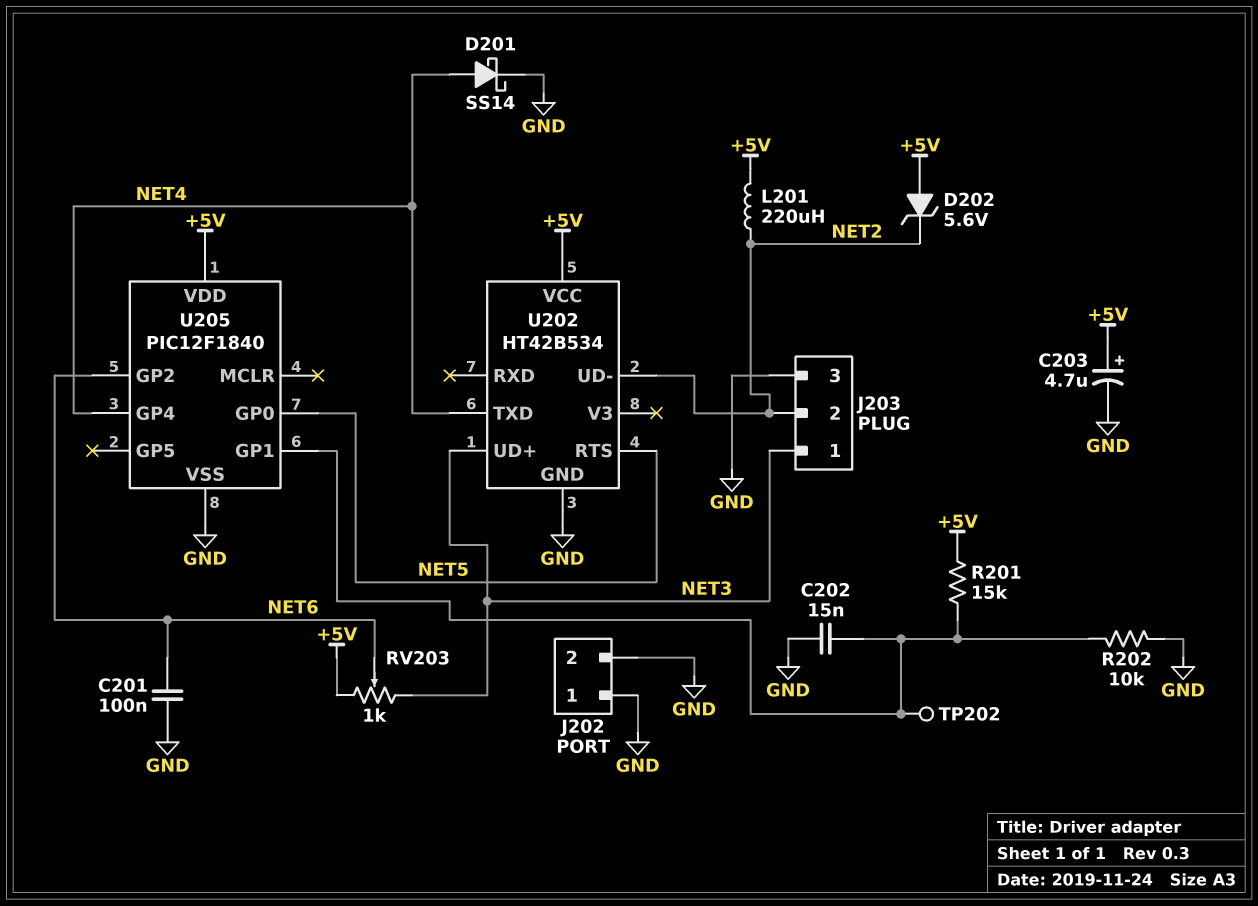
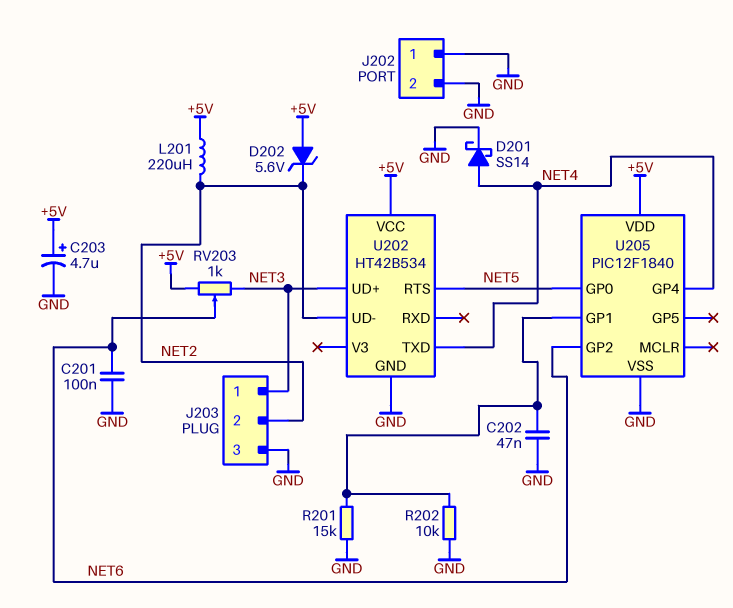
C202: 15nF (GND, U205/GP1) -> 47nF (GND, U205/GP1)
R201: 15k (+5V, U205/GP1) -> 15k (GND, U205/GP1)
TP202: test point (U205/GP1) -> none

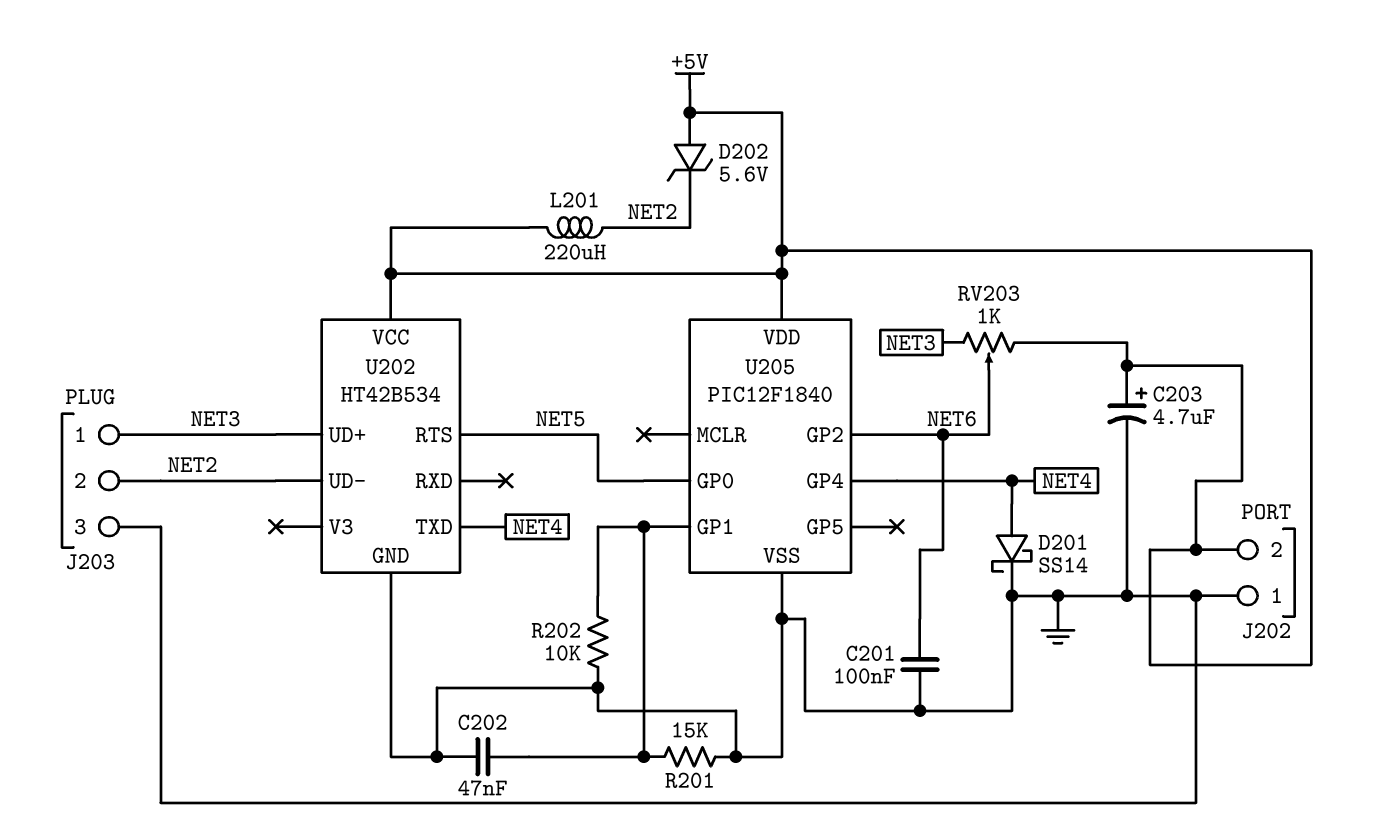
J202 pin 2: GND -> +5V

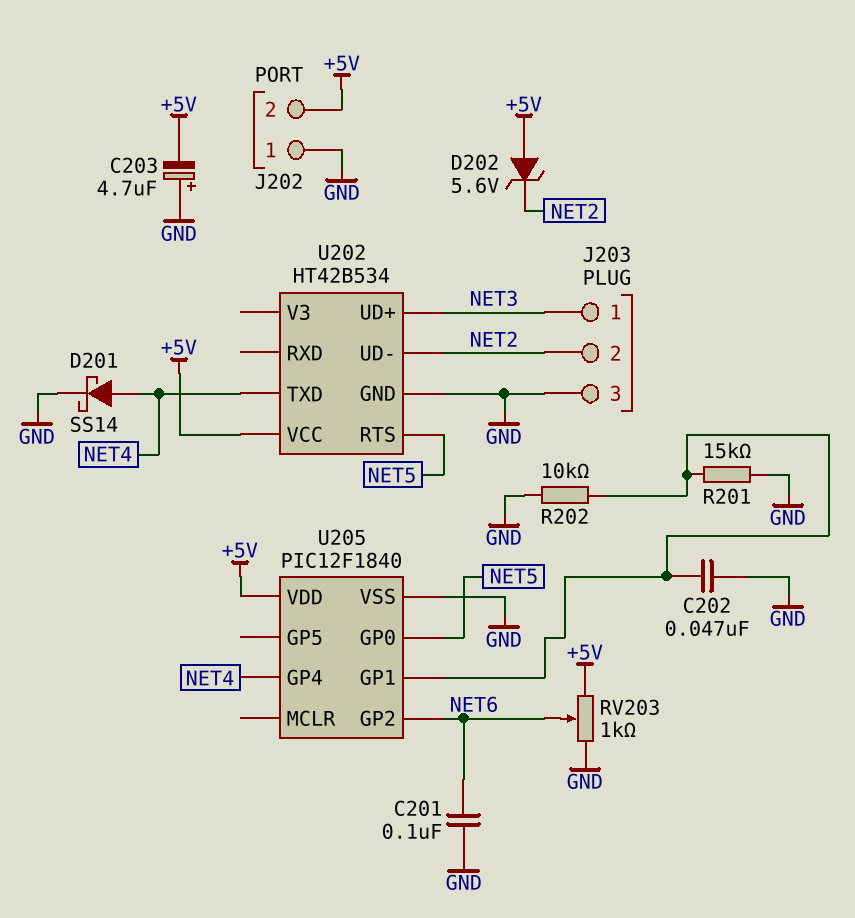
C203: 4.7uF (plus +5V, minus GND) -> 4.7uF (plus GND, minus +5V)
L201: 220uH (+5V, NET2) -> none
RV203: 1k (+5V, NET3, wiper NET6) -> 1k (+5V, GND, wiper NET6)

